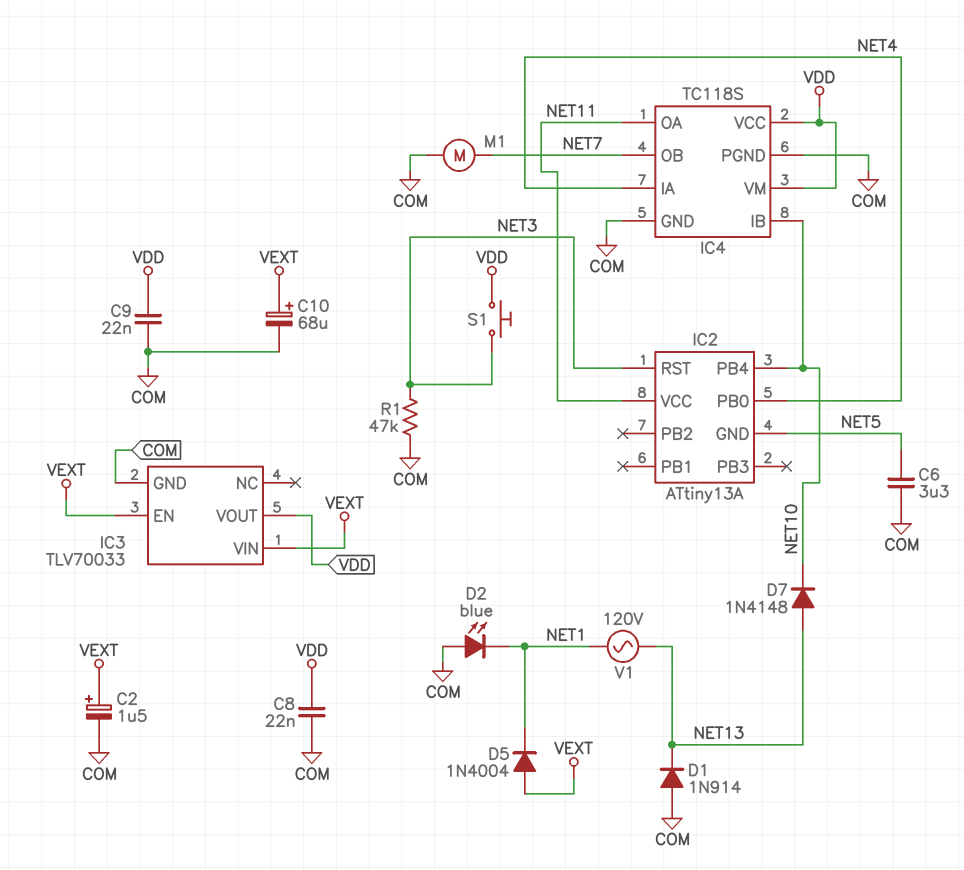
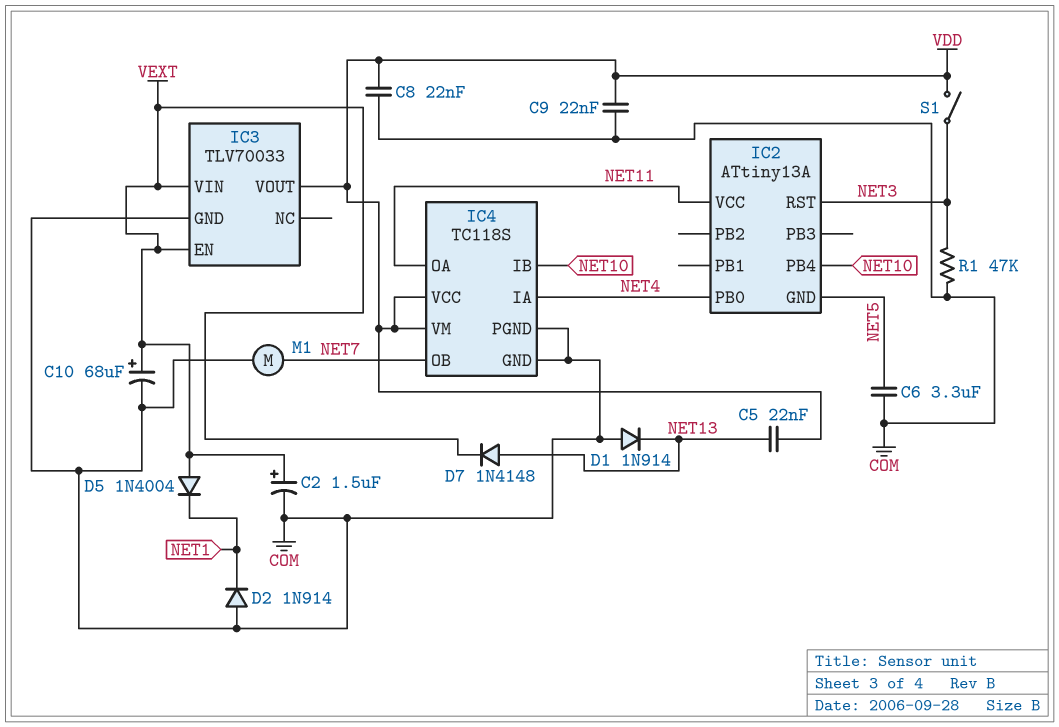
C5: none -> 22nF (NET13, VDD)
D2: LED blue (A COM, K NET1) -> diode 1N914 (A COM, K NET1)
D7: diode 1N4148 (A NET13, K NET10) -> diode 1N4148 (A NET13, K VEXT)
S1: button (NET3, VDD) -> switch (NET3, VDD)
V1: AC 120V (NET1, NET13) -> none

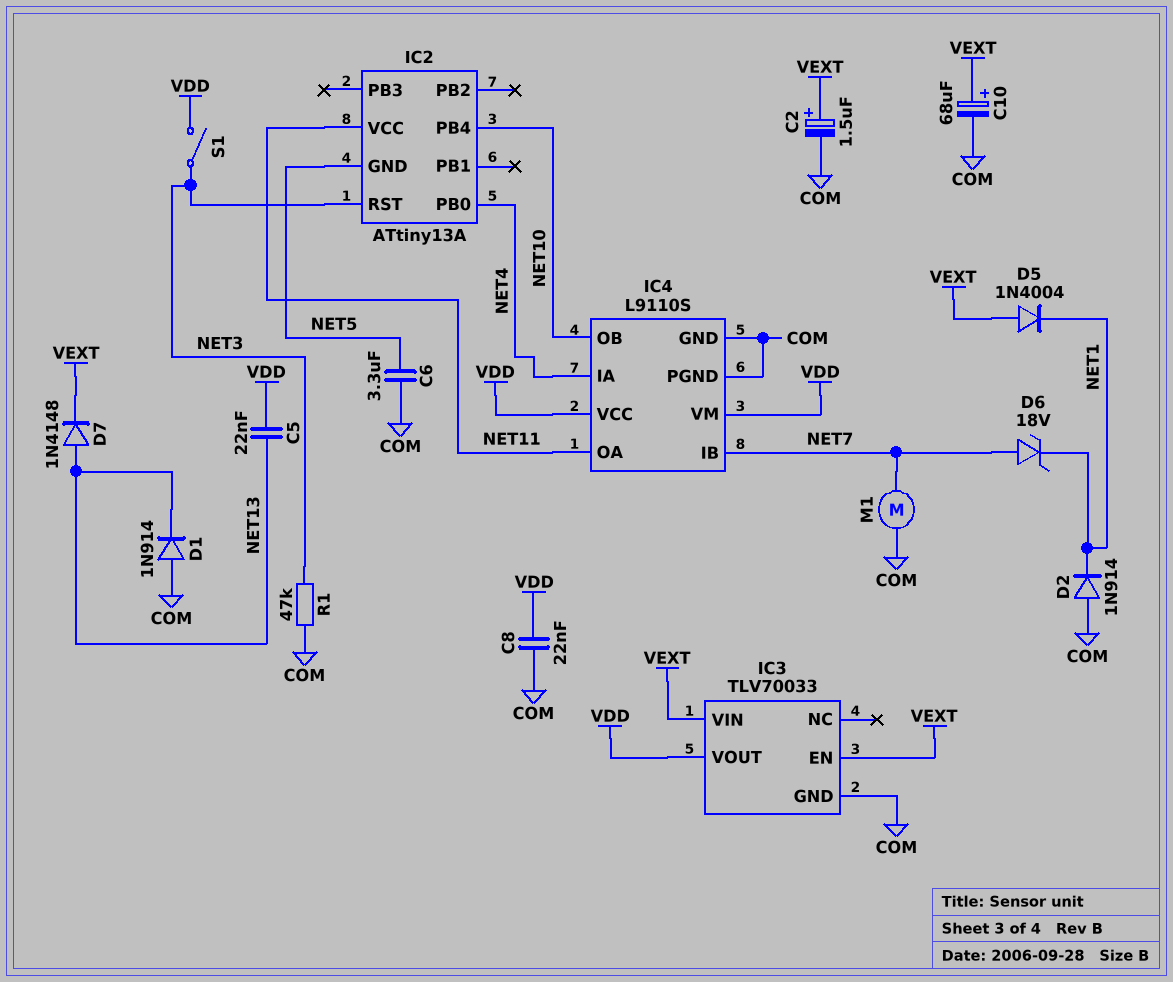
C9: 22nF (COM, VDD) -> none
D6: none -> zener 18V (A NET7, K NET1)
IC4: TC118S -> L9110S
IC4 pin IB: NET10 -> NET7
IC4 pin OB: NET7 -> NET10

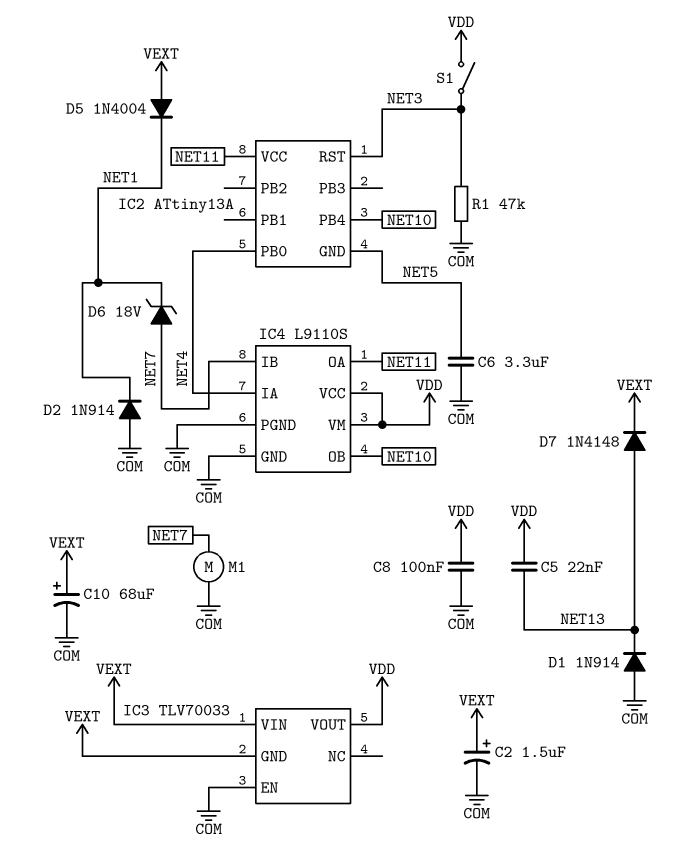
C8: 22nF (COM, VDD) -> 100nF (COM, VDD)
IC3 pin EN: VEXT -> COM
IC3 pin GND: COM -> VEXT

